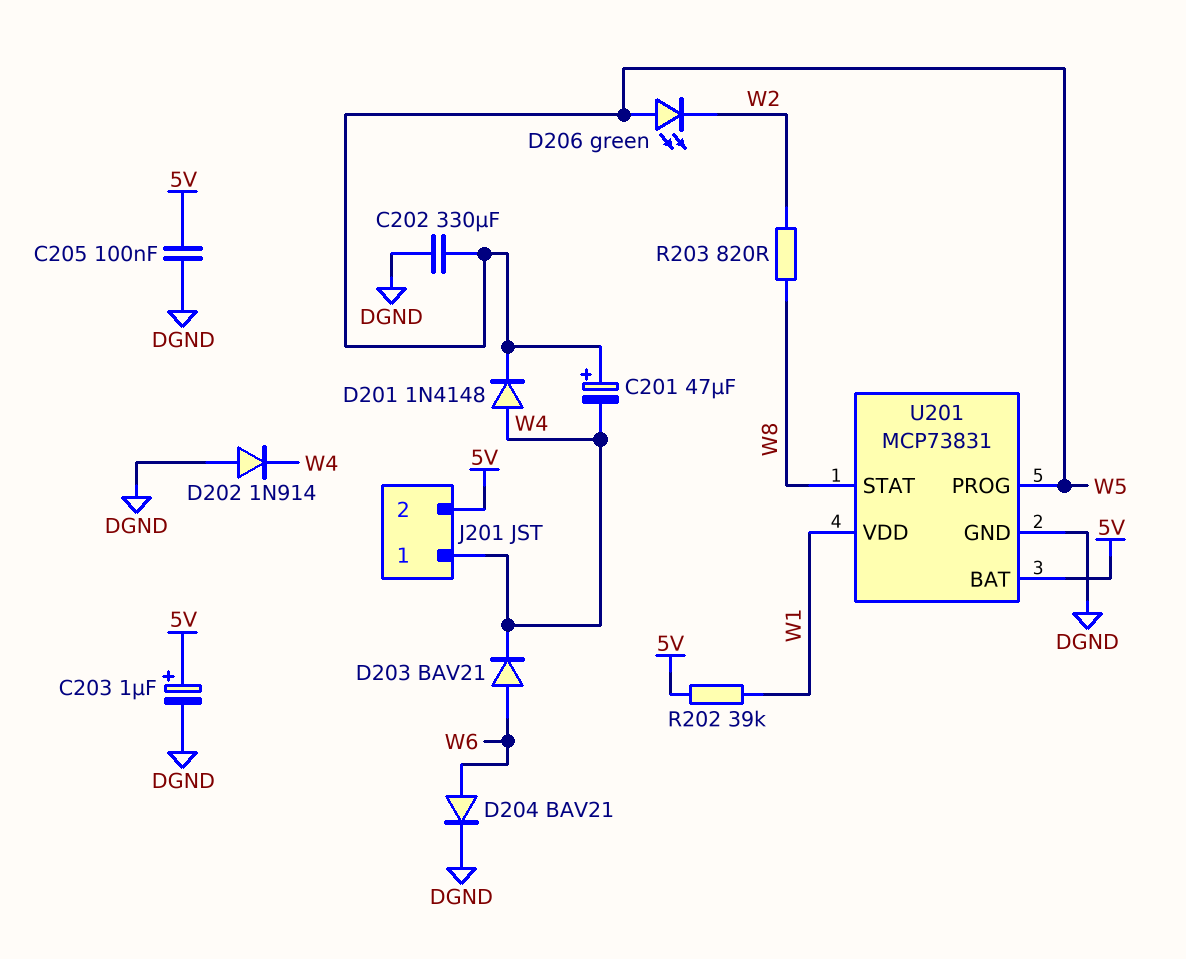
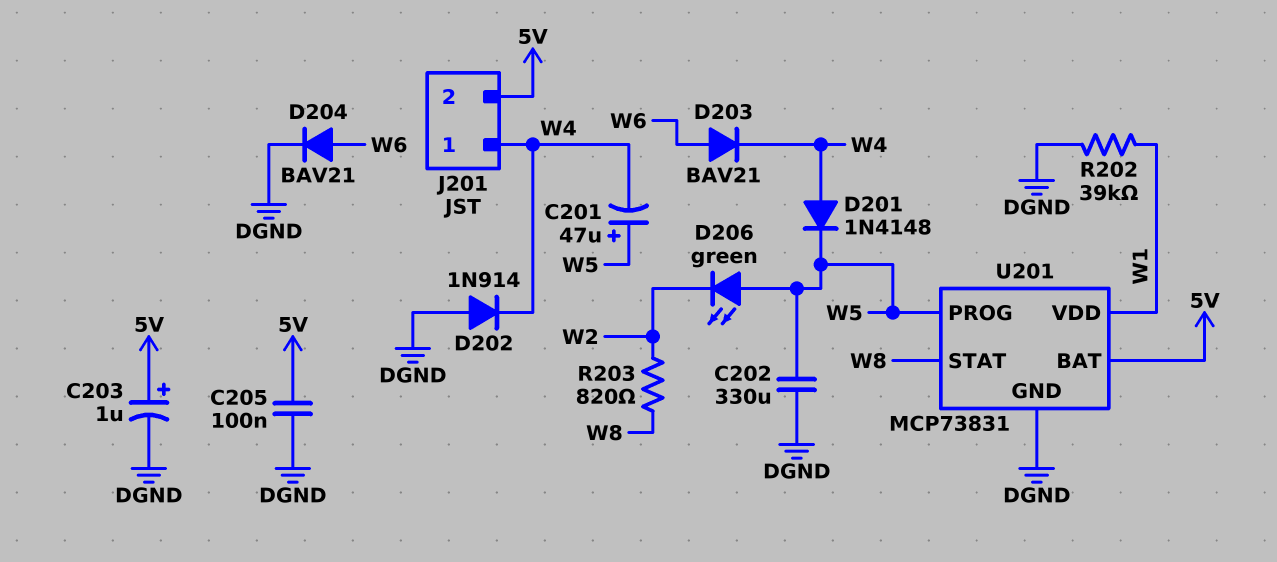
R202: 39k (5V, W1) -> 39k (DGND, W1)

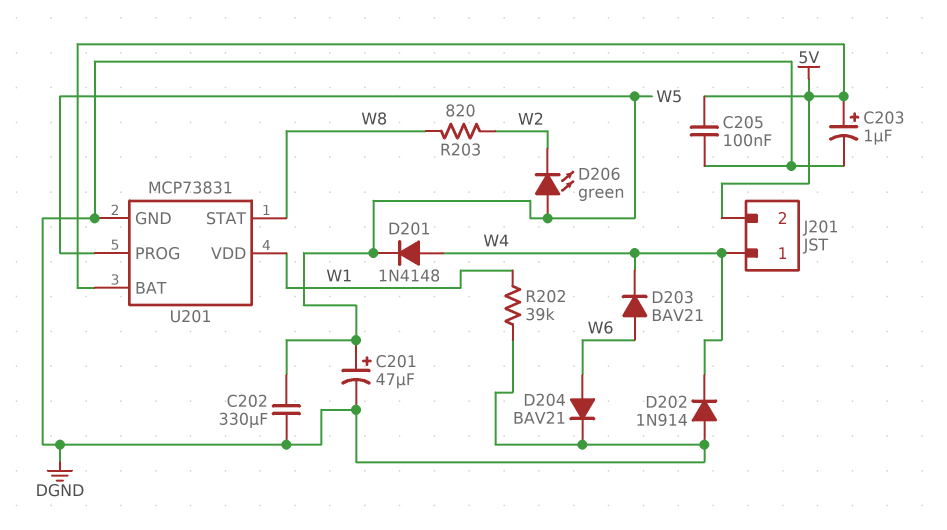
C201: 47uF (plus W5, minus W4) -> 47uF (plus W5, minus DGND)

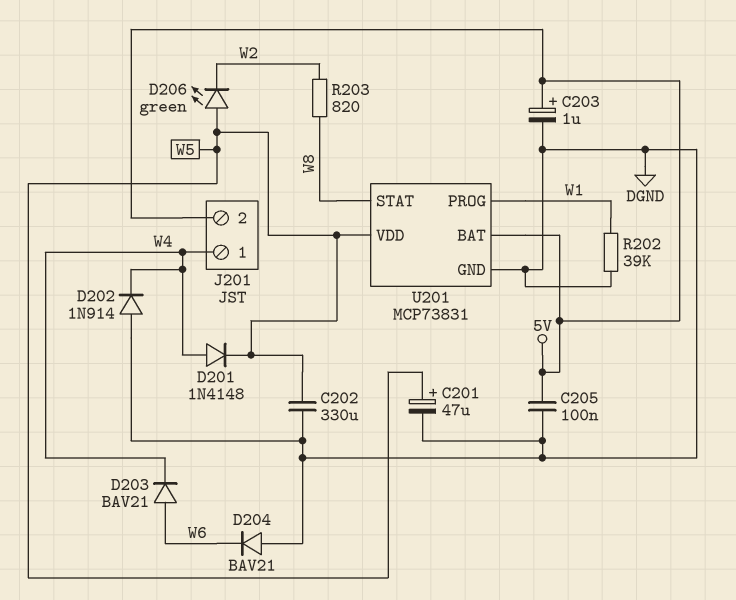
D204: diode BAV21 (A W6, K DGND) -> diode BAV21 (A DGND, K W6)
U201 pin PROG: W5 -> W1
U201 pin VDD: W1 -> W5

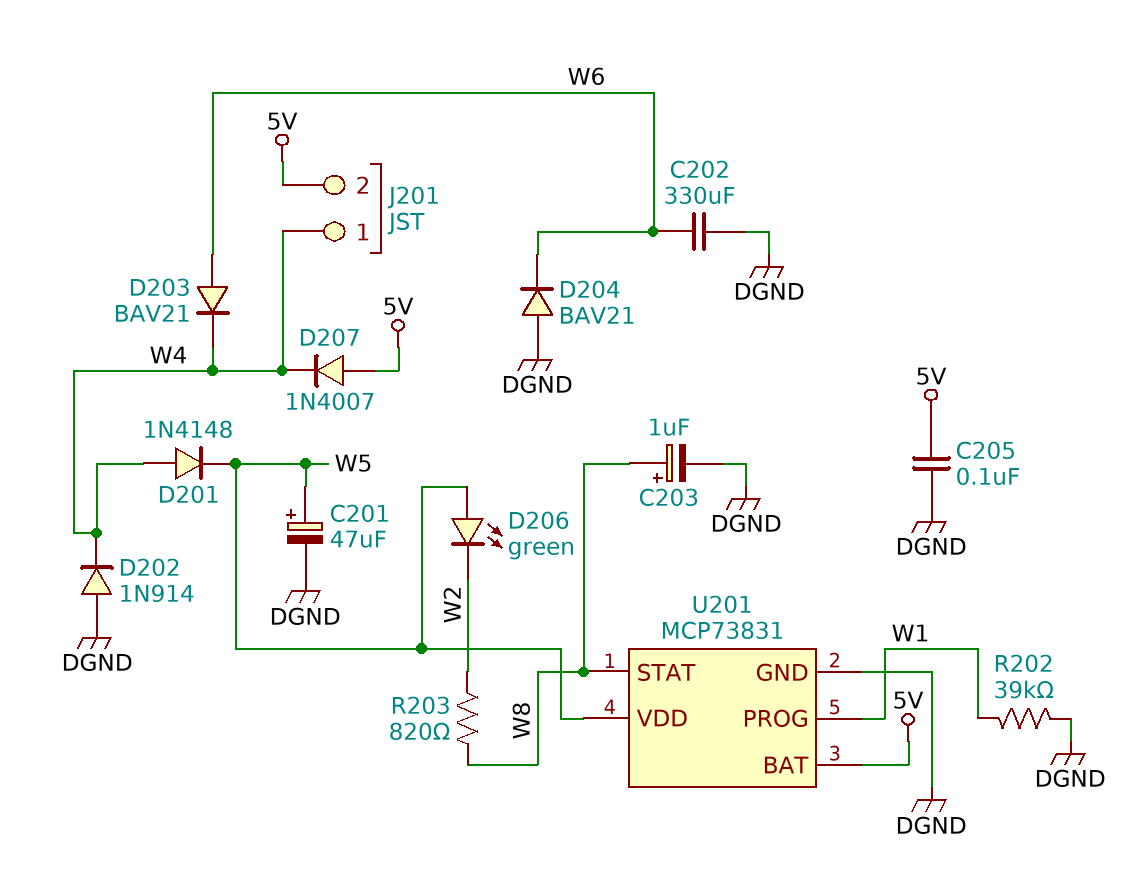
C202: 330uF (DGND, W5) -> 330uF (DGND, W6)
C203: 1uF (plus 5V, minus DGND) -> 1uF (plus W8, minus DGND)
D207: none -> diode 1N4007 (A 5V, K W4)

